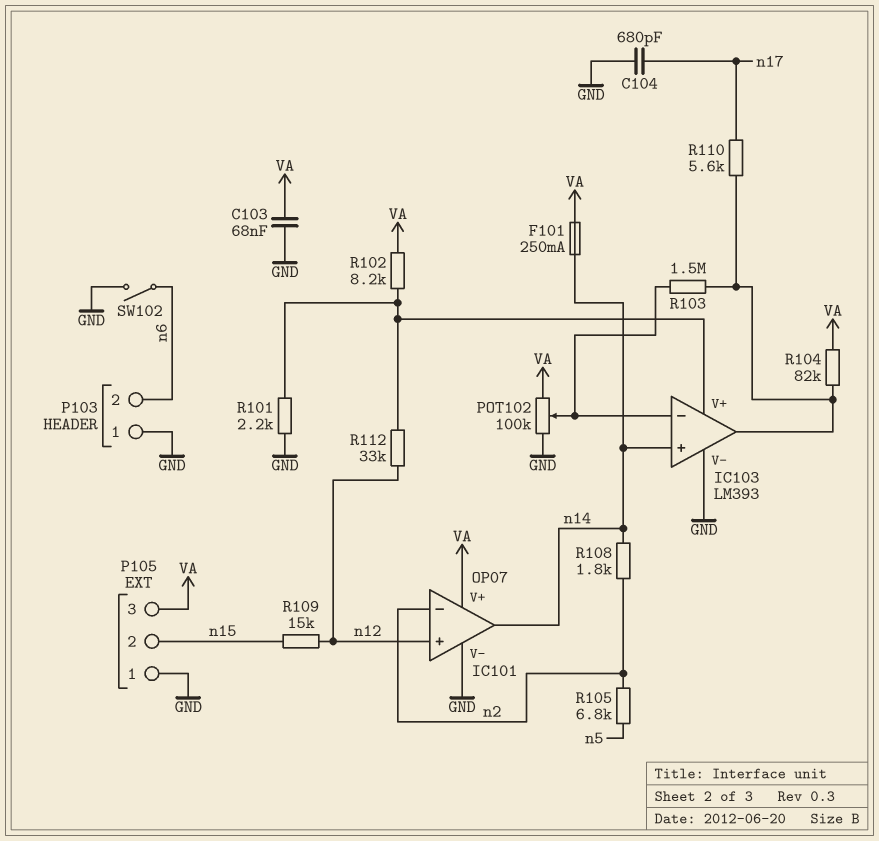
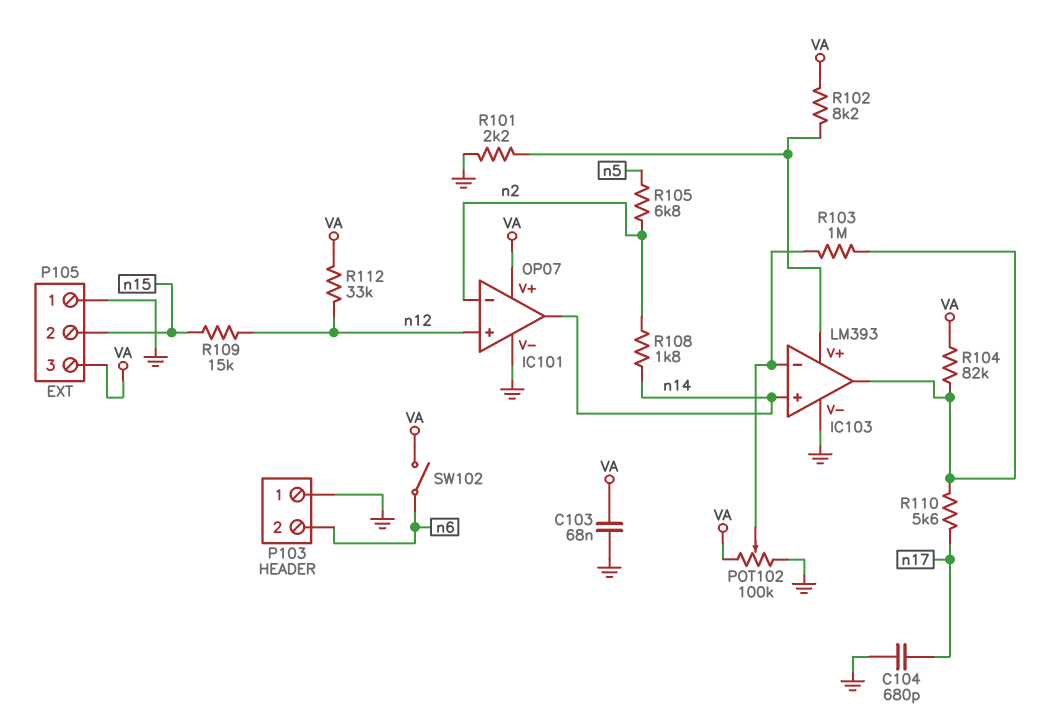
F101: 250mA (VA, n14) -> none
R103: 1.5M (IC103/in-, IC103/out) -> 1M (IC103/in-, IC103/out)
R112: 33k (IC103/V+, n12) -> 33k (VA, n12)
SW102: switch (GND, n6) -> switch (VA, n6)

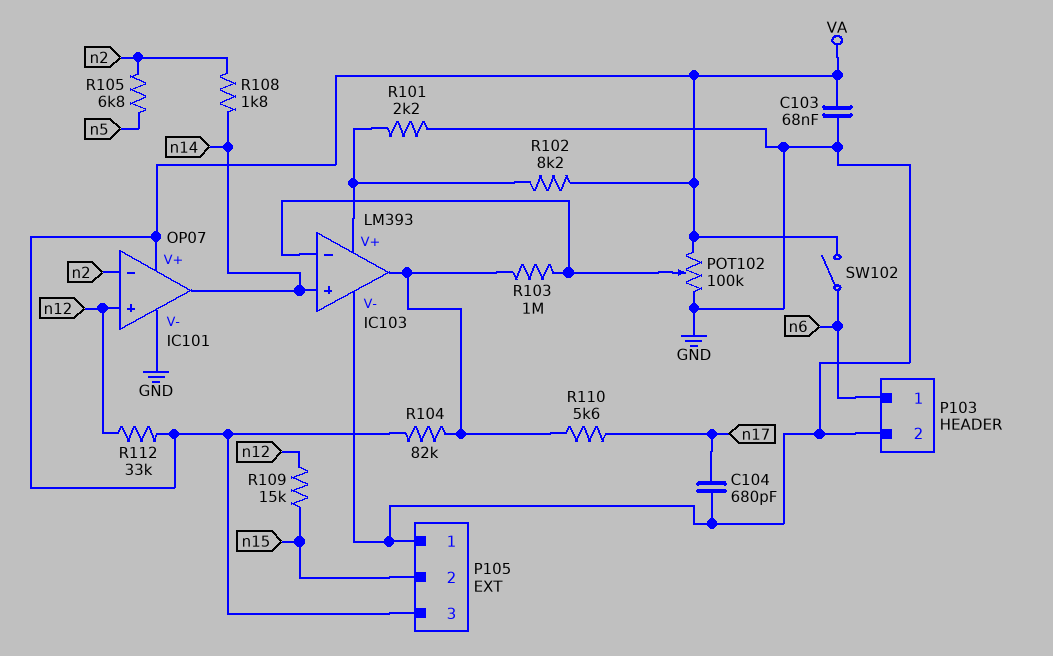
P103 pin 1: GND -> n6
P103 pin 2: n6 -> GND

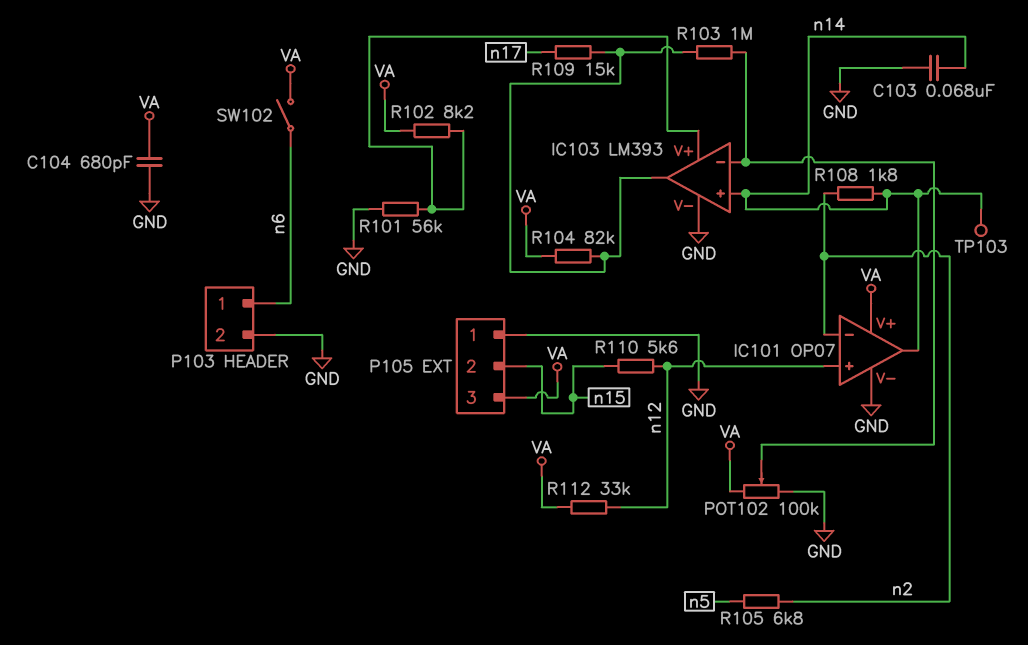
C103: 68nF (GND, VA) -> 68nF (GND, n14)
C104: 680pF (GND, n17) -> 680pF (GND, VA)
R101: 2.2k (GND, IC103/V+) -> 56k (GND, IC103/V+)
R109: 15k (n12, n15) -> 15k (IC103/out, n17)
R110: 5.6k (IC103/out, n17) -> 5.6k (n12, n15)
TP103: none -> test point (n14)

